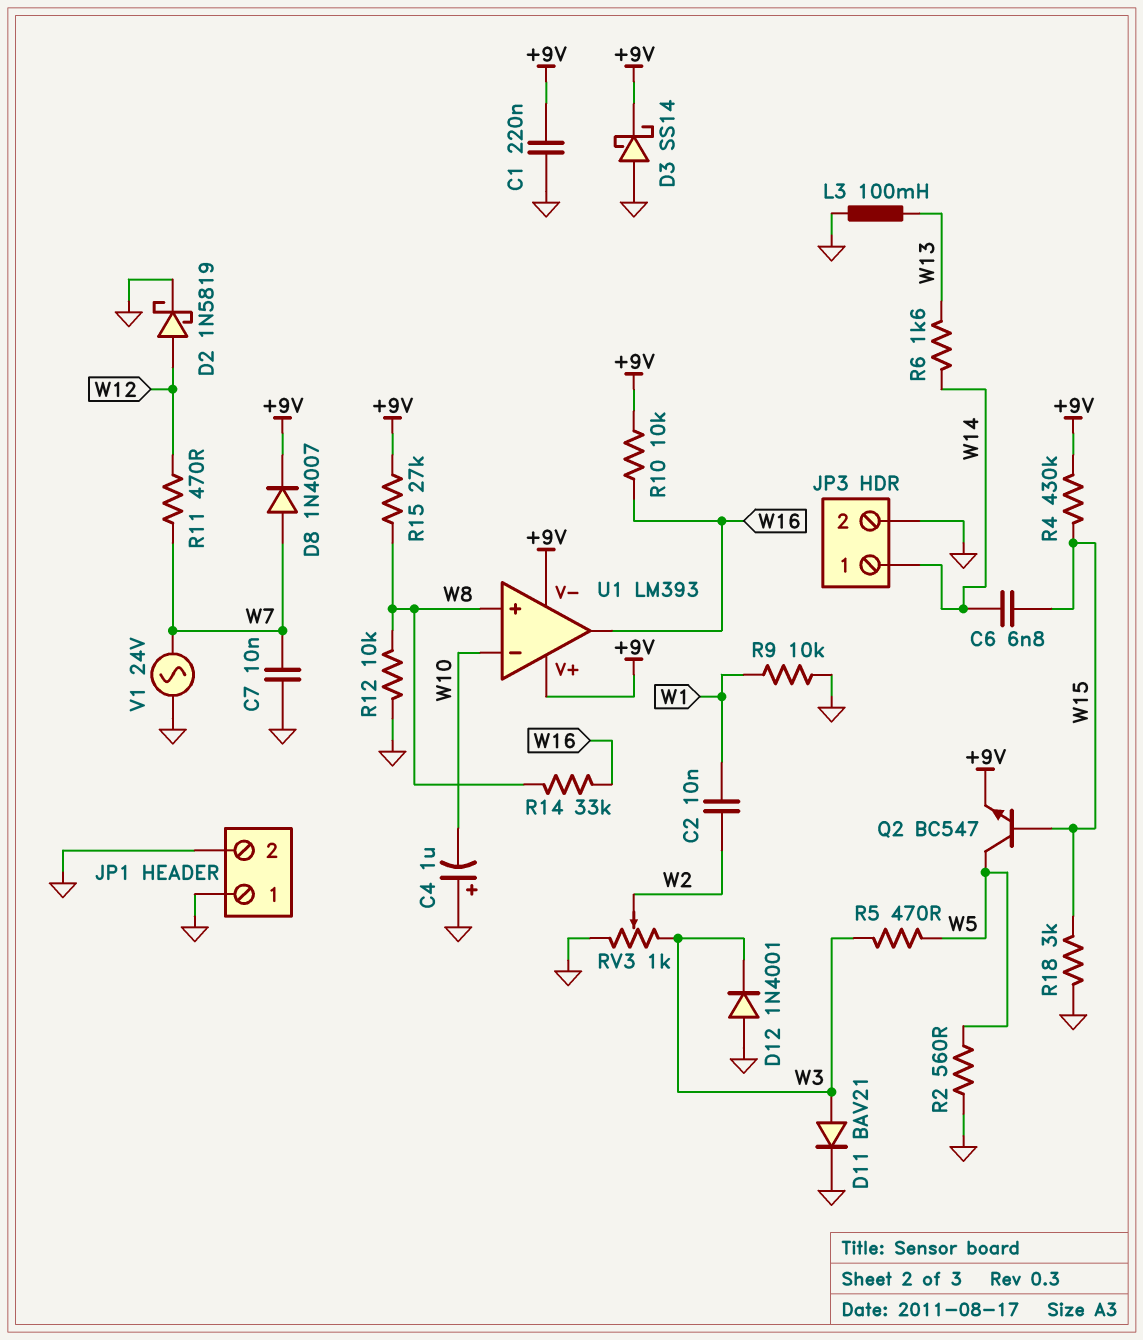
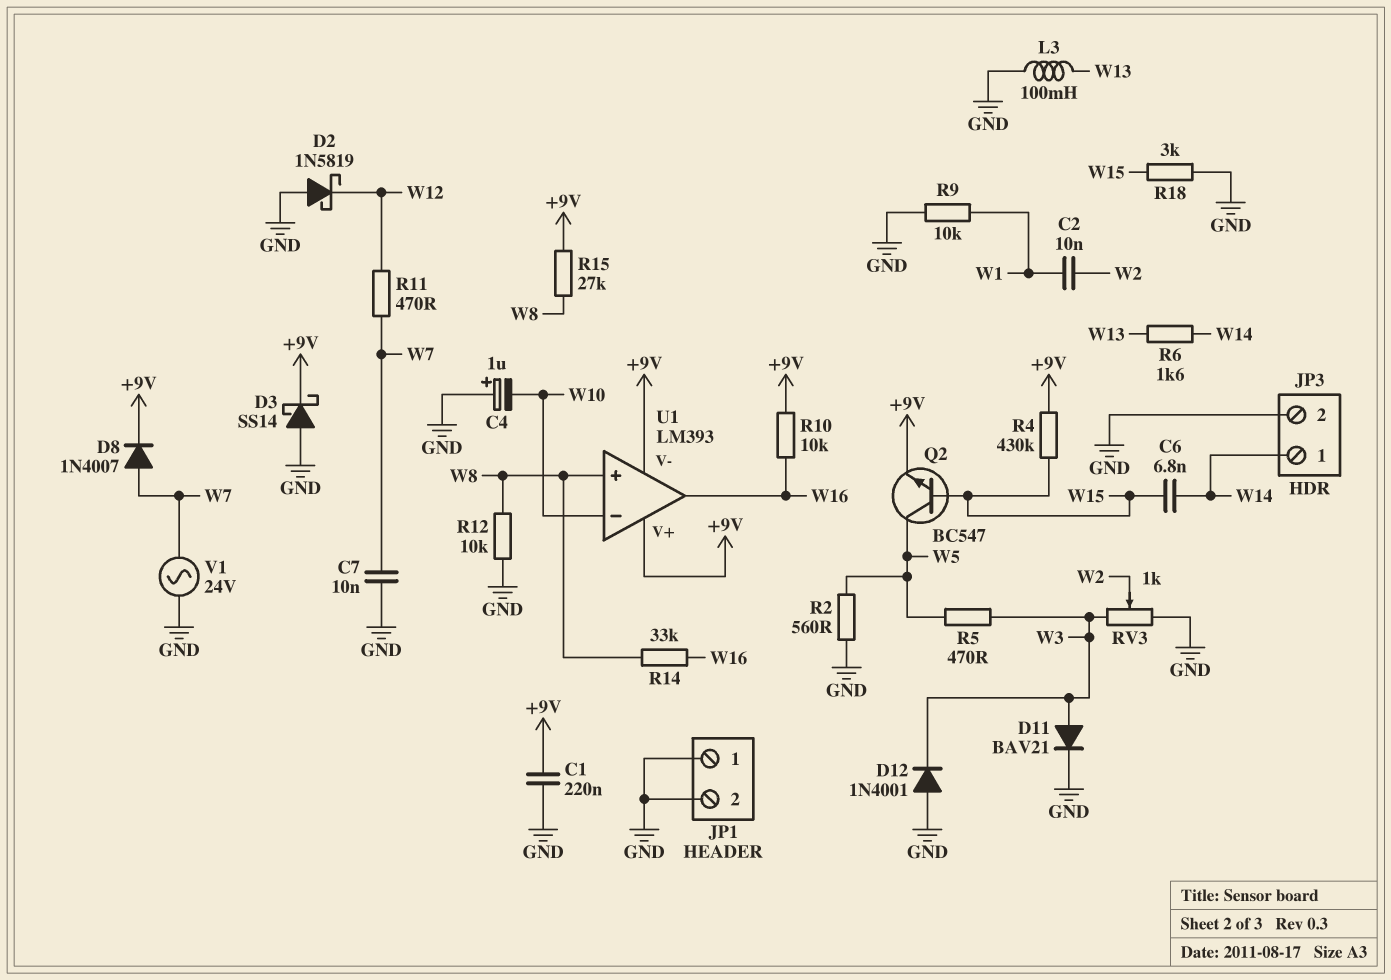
D2: schottky 1N5819 (A W12, K GND) -> schottky 1N5819 (A GND, K W12)

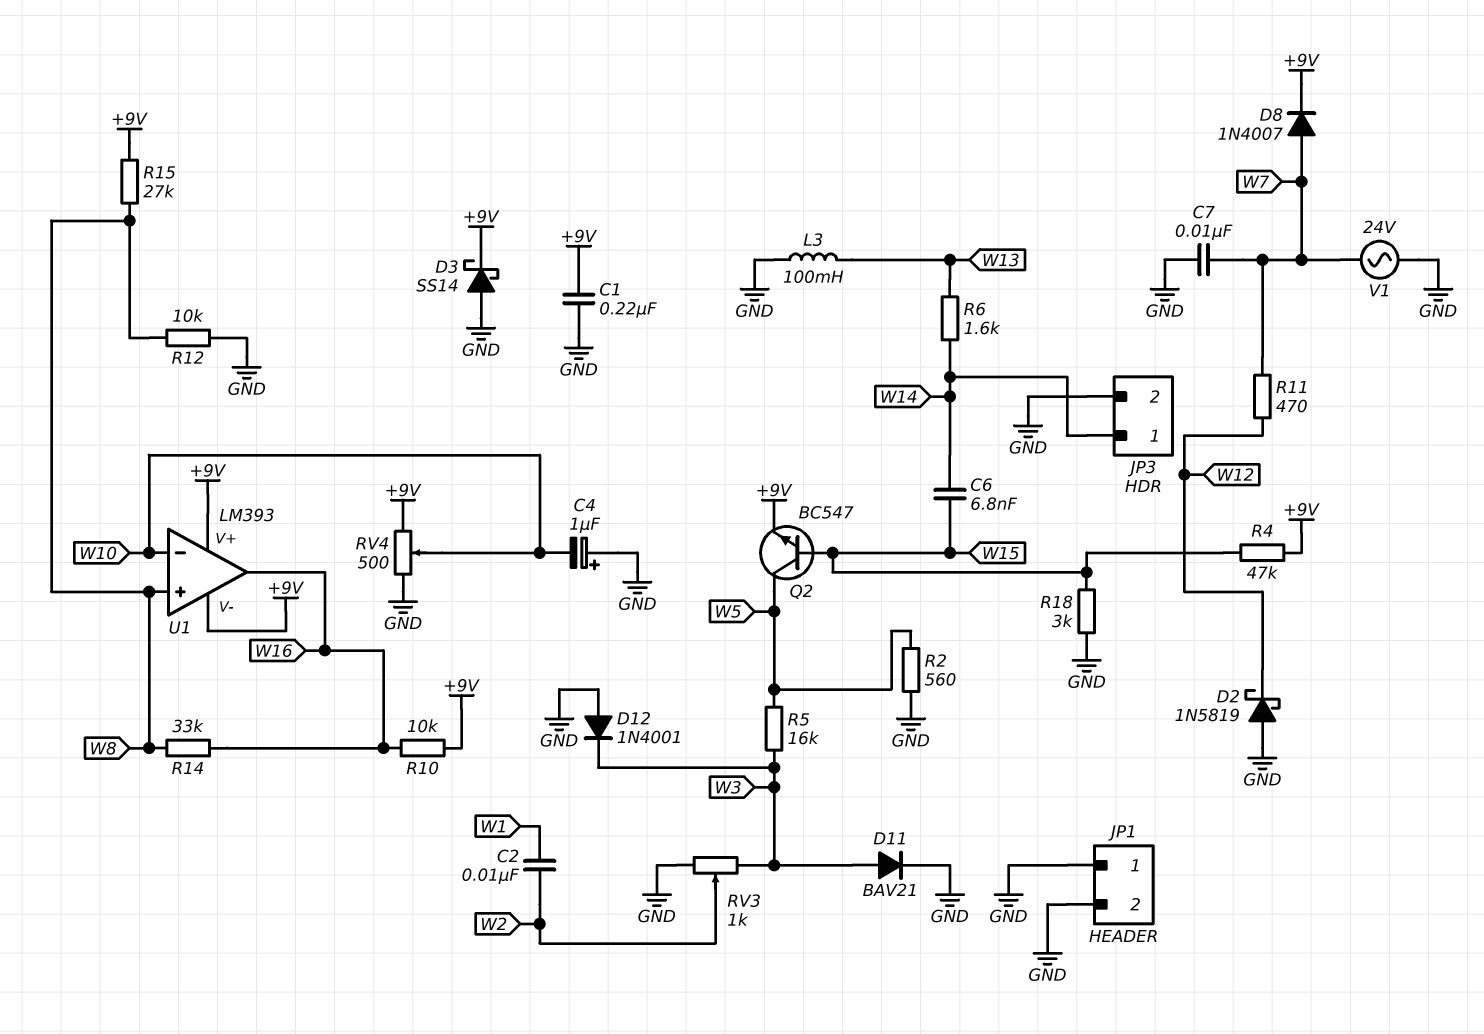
R4: 430k (+9V, W15) -> 47k (+9V, W15)
R5: 470 (W3, W5) -> 16k (W3, W5)
R9: 10k (GND, W1) -> none
RV4: none -> 500 (+9V, GND, wiper W10)

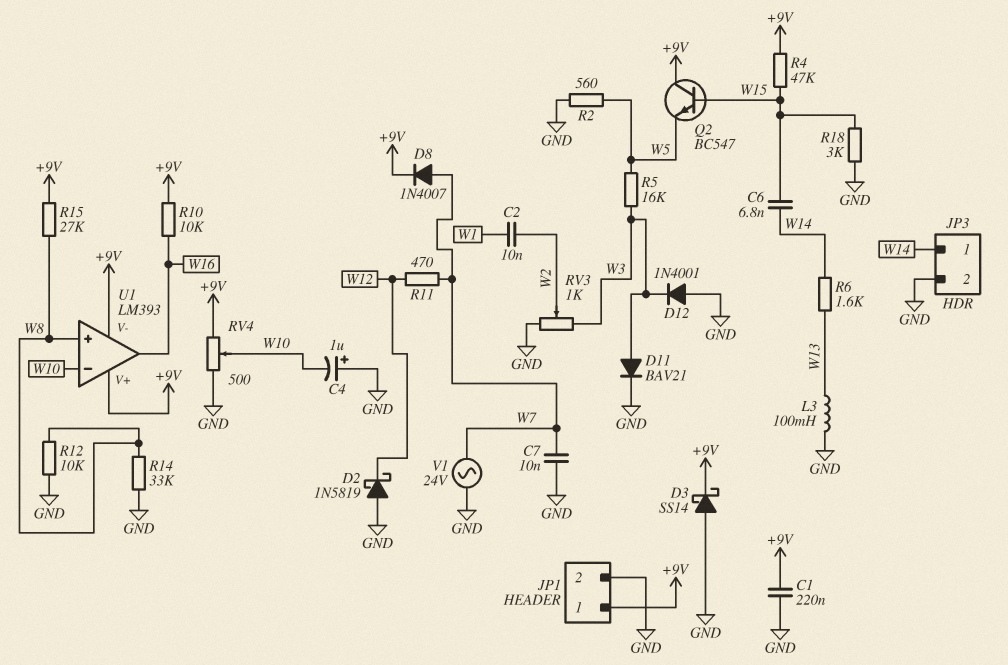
JP1 pin 1: GND -> +9V
Q2: NPN BC547 (B W15, C W5, E +9V) -> NPN BC547 (B W15, C +9V, E W5)
R14: 33k (W8, W16) -> 33k (GND, W8)

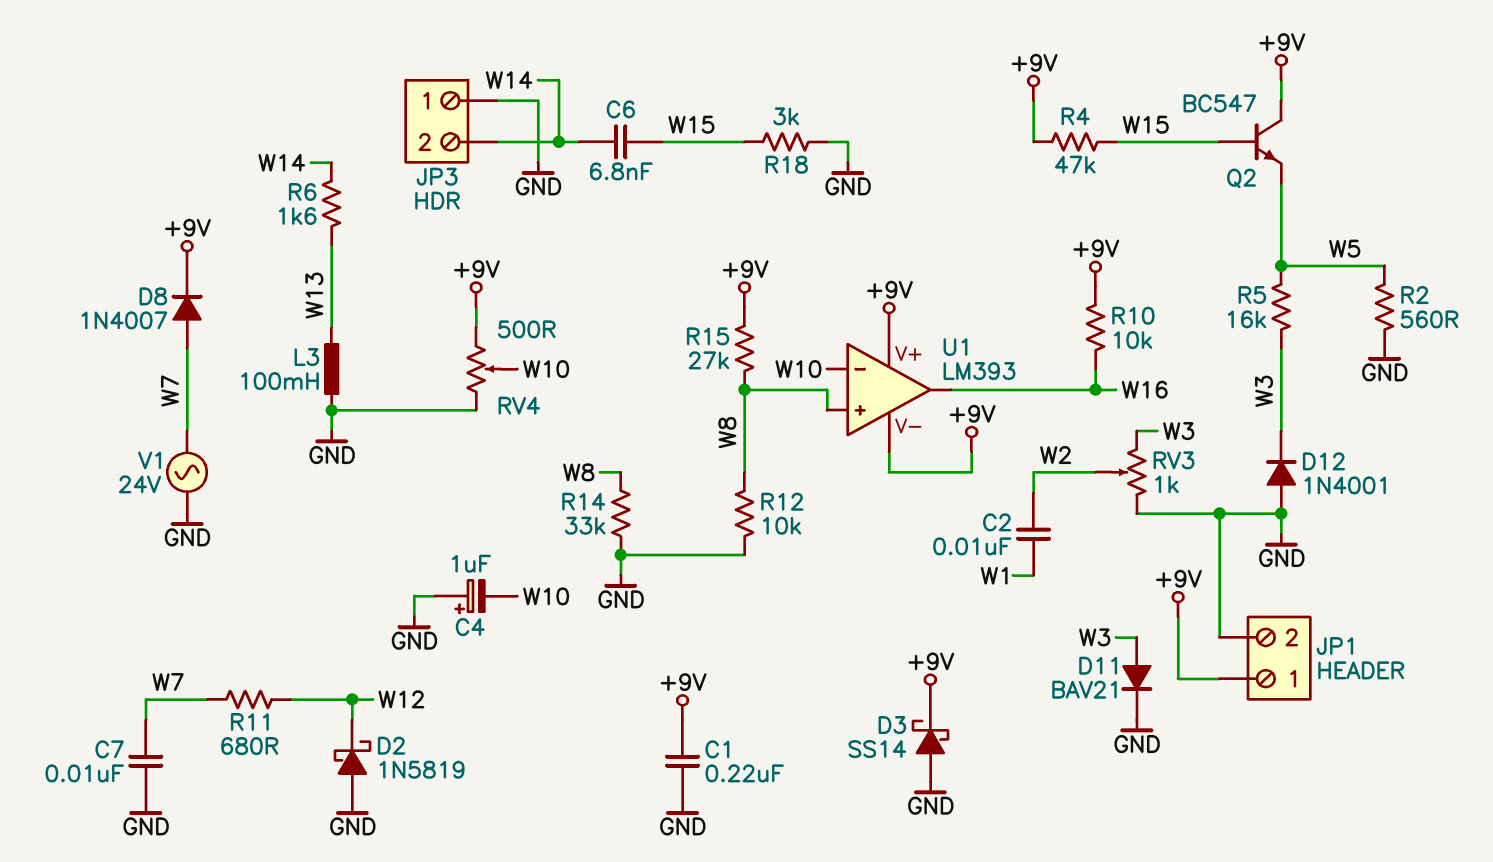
JP3 pin 1: W14 -> GND
JP3 pin 2: GND -> W14
R11: 470 (W7, W12) -> 680 (W7, W12)

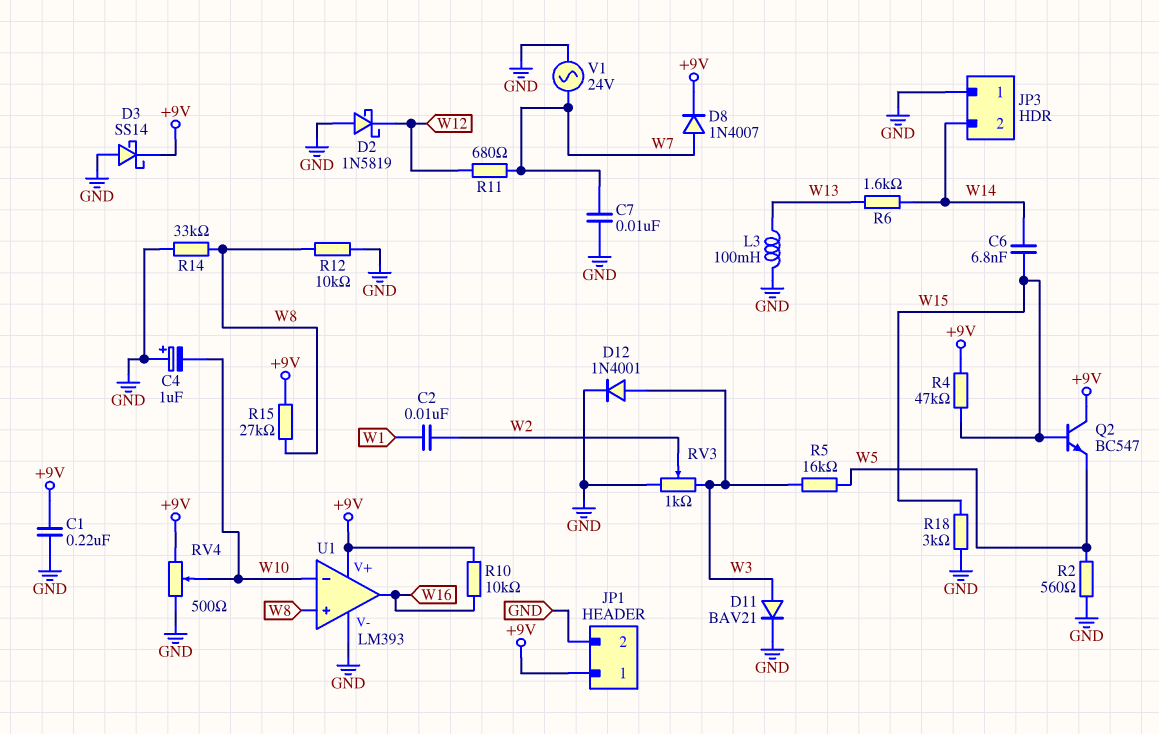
D12: diode 1N4001 (A GND, K W3) -> diode 1N4001 (A W3, K GND)
U1 pin V-: +9V -> GND

